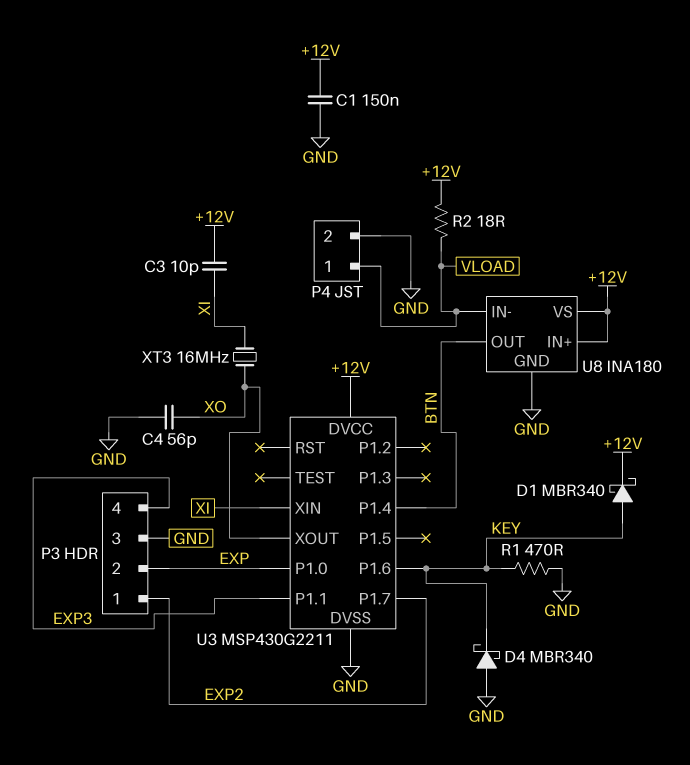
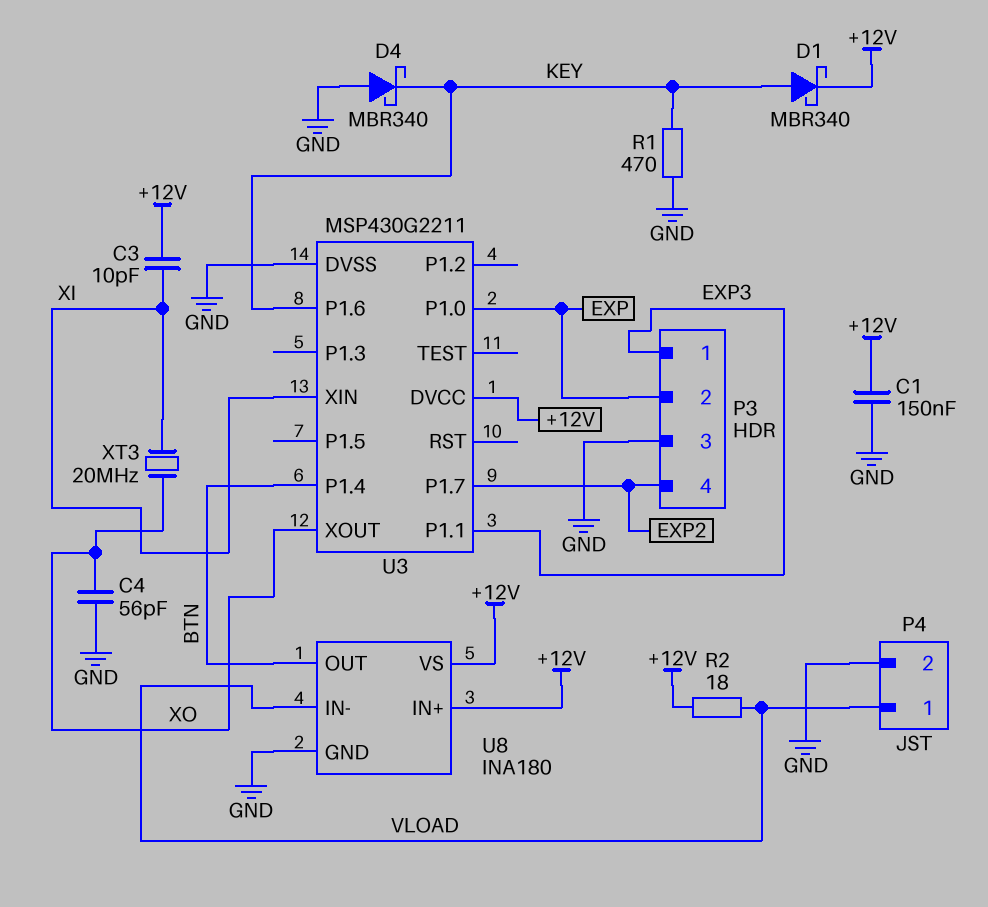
P3 pin 1: EXP2 -> EXP3
P3 pin 4: EXP3 -> EXP2
XT3: 16MHz (XI, XO) -> 20MHz (XI, XO)

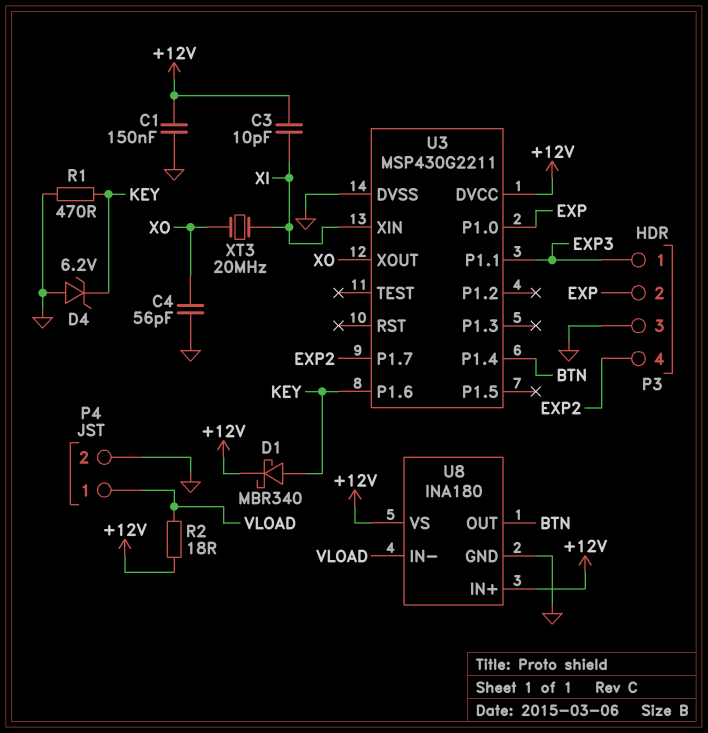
D4: schottky MBR340 (A GND, K KEY) -> zener 6.2V (A GND, K KEY)

